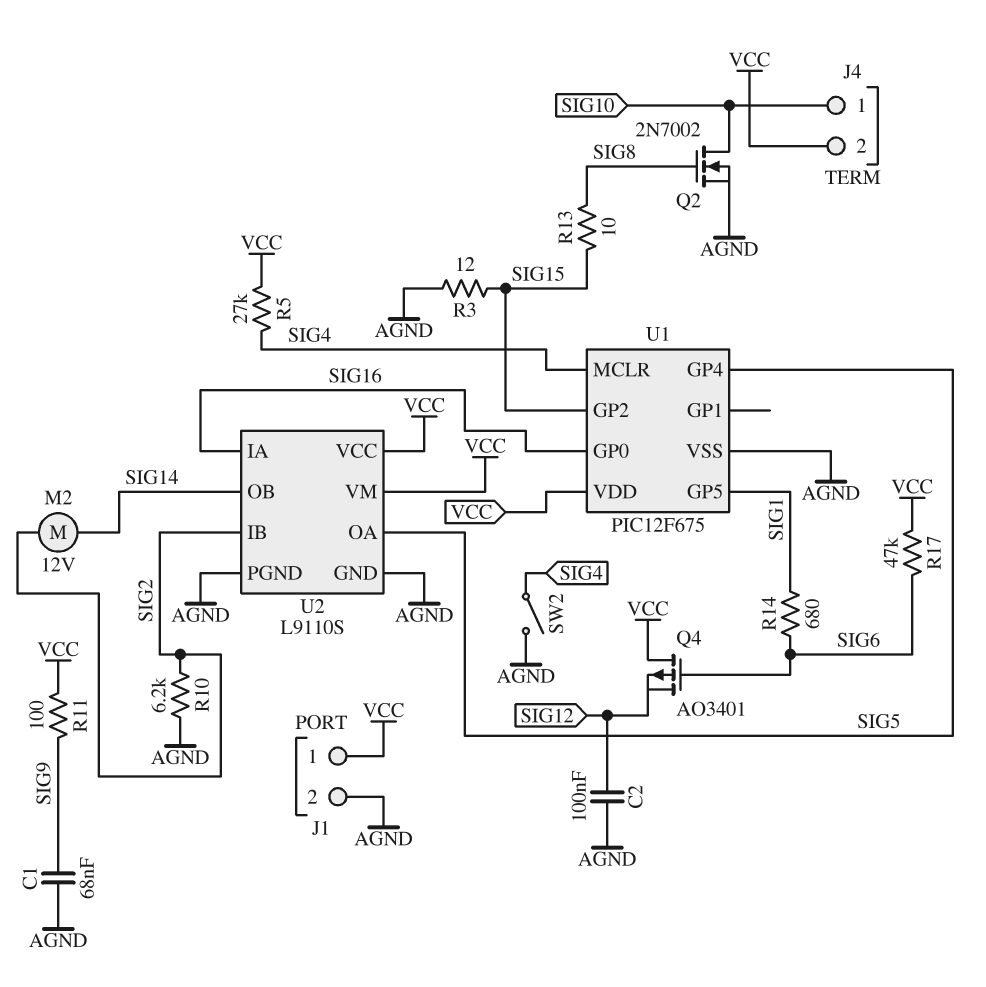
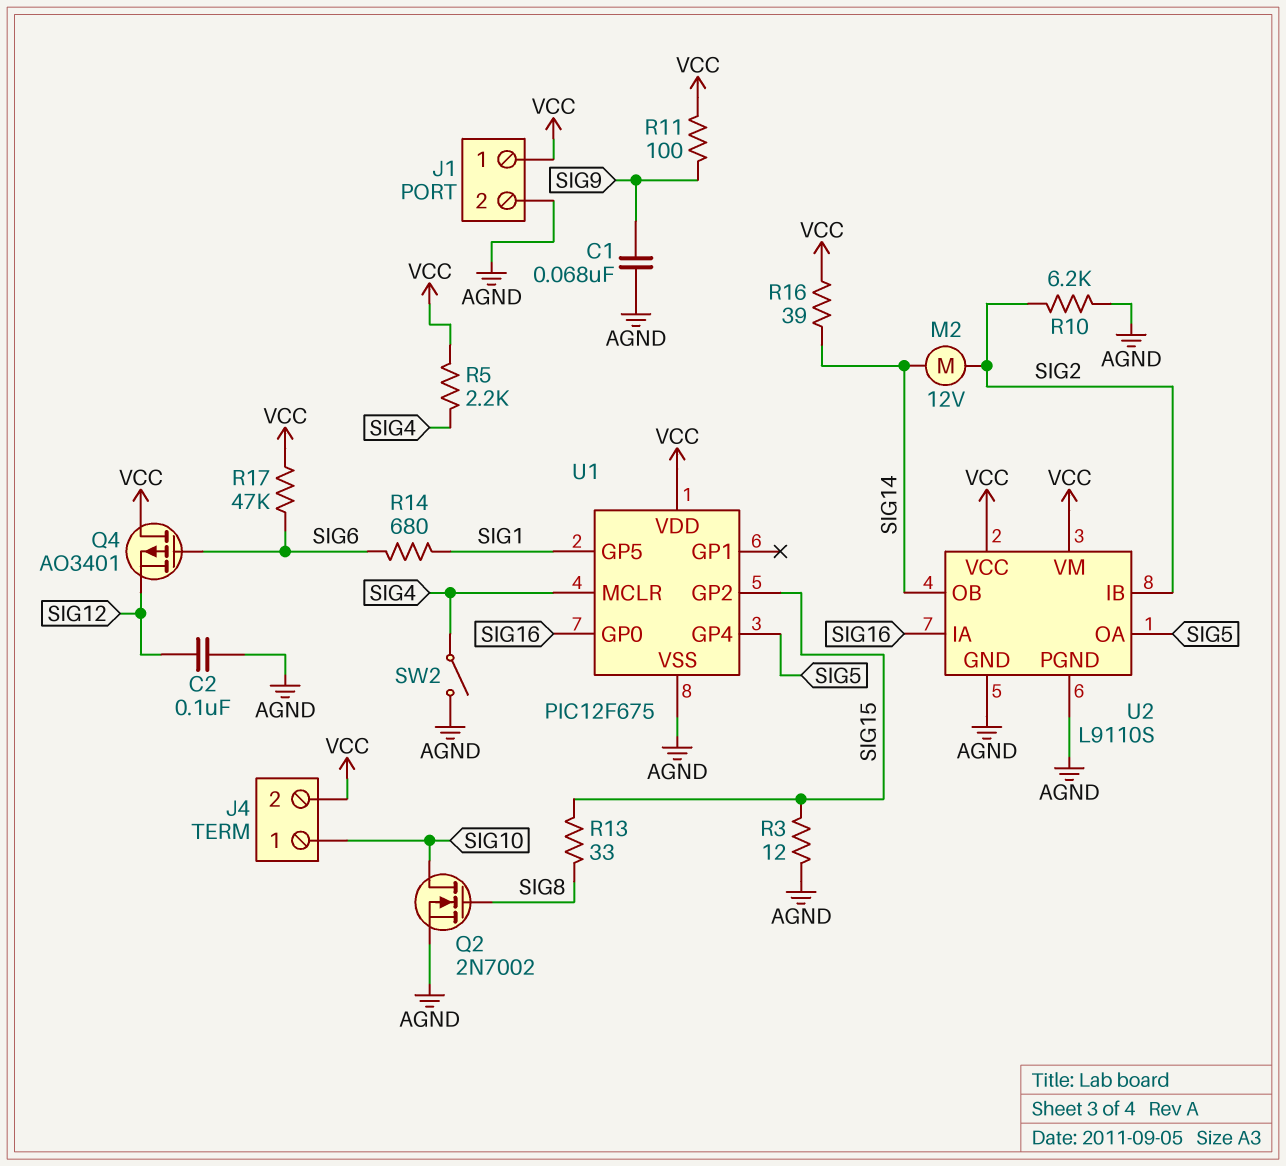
R5: 27k (SIG4, VCC) -> 2.2k (SIG4, VCC)
R13: 10 (SIG8, SIG15) -> 33 (SIG8, SIG15)
R16: none -> 39 (SIG14, VCC)

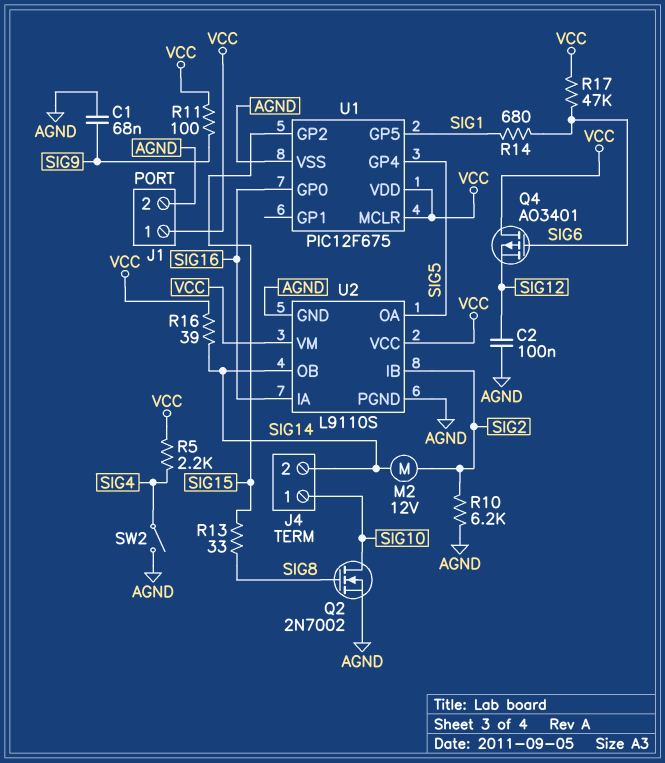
J4 pin 2: VCC -> SIG14
R3: 12 (AGND, SIG15) -> none
U1 pin MCLR: SIG4 -> VCC

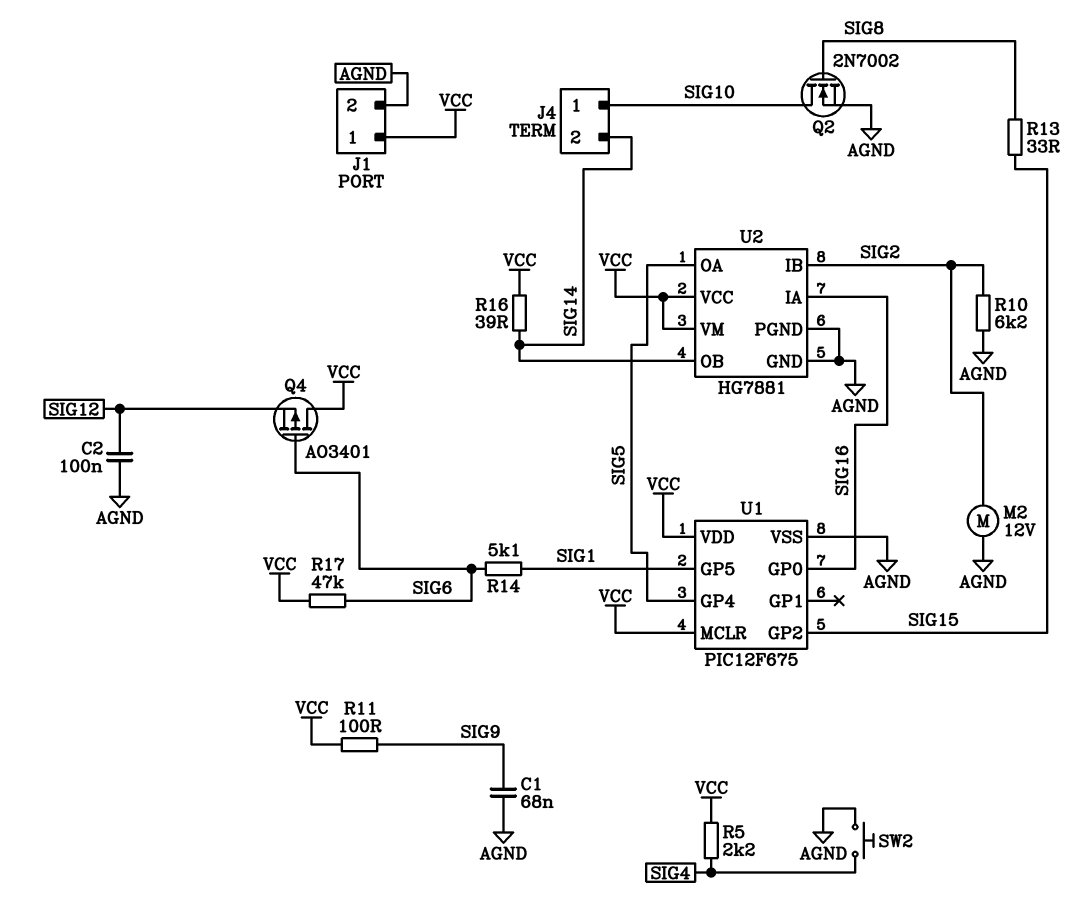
M2: motor 12V (SIG2, SIG14) -> motor 12V (AGND, SIG2)
R14: 680 (SIG1, SIG6) -> 5.1k (SIG1, SIG6)
SW2: switch (AGND, SIG4) -> button (AGND, SIG4)
U2: L9110S -> HG7881

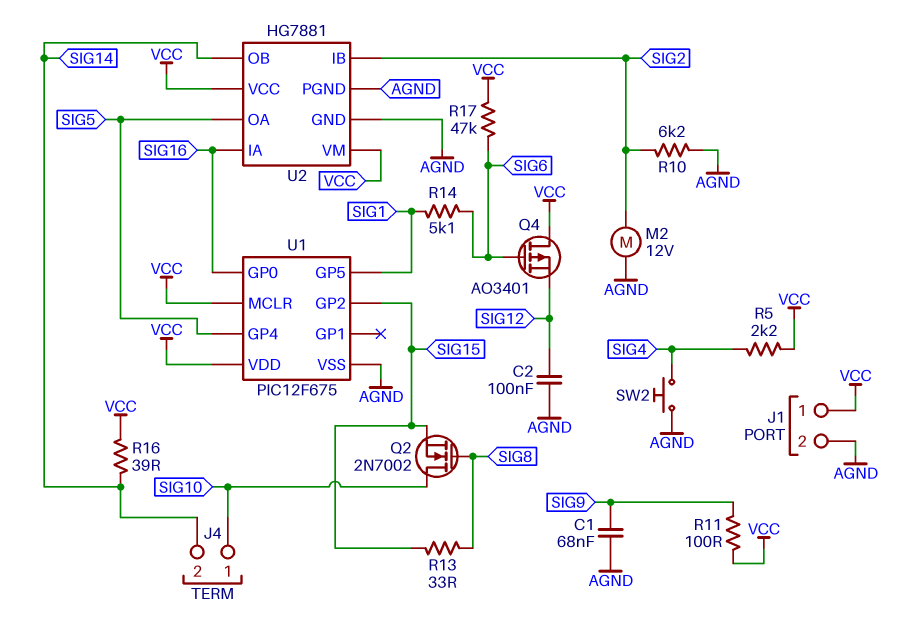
Q2: NMOS 2N7002 (G SIG8, D SIG10, S AGND) -> NMOS 2N7002 (G SIG8, D SIG10, S SIG15)

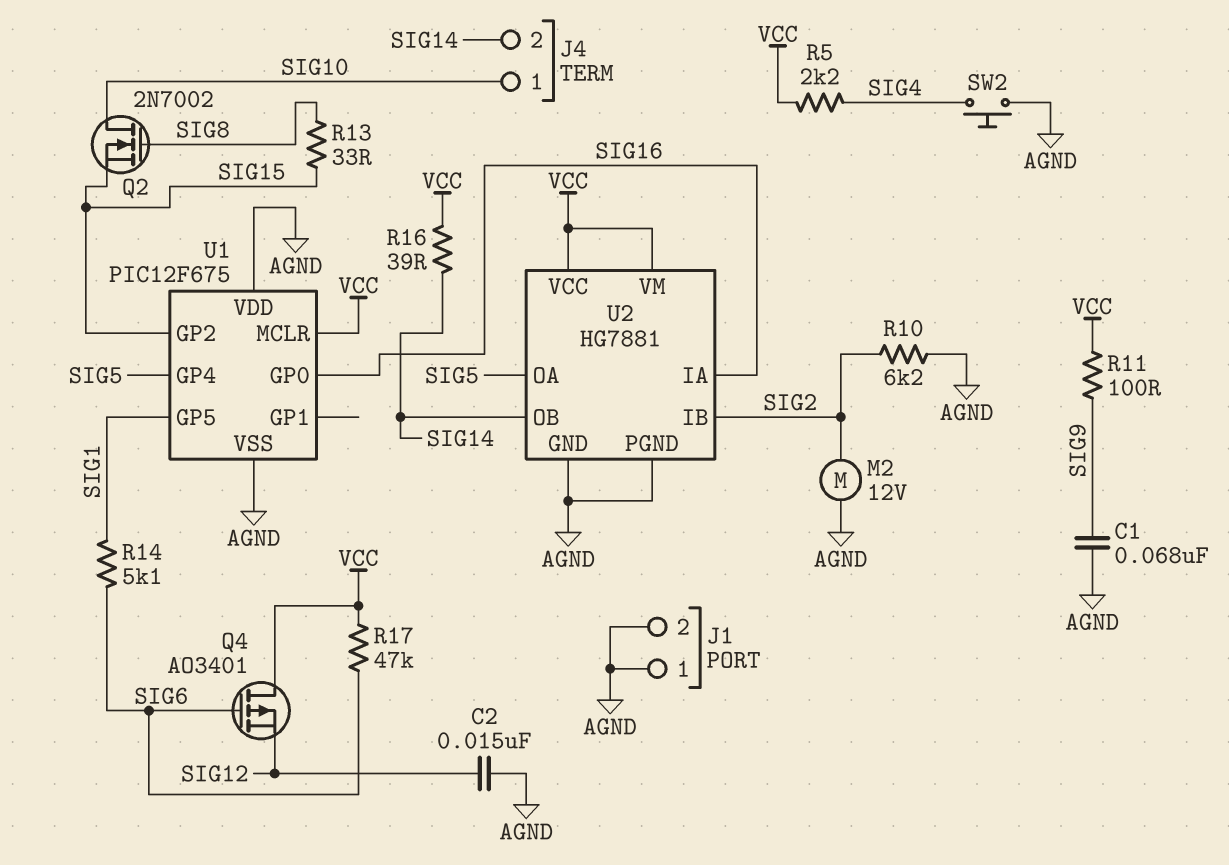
C2: 100nF (AGND, SIG12) -> 15nF (AGND, SIG12)
J1 pin 1: VCC -> AGND
U1 pin VDD: VCC -> AGND

